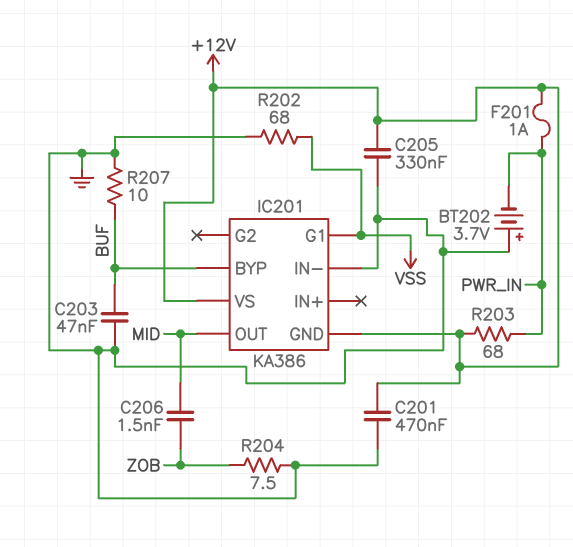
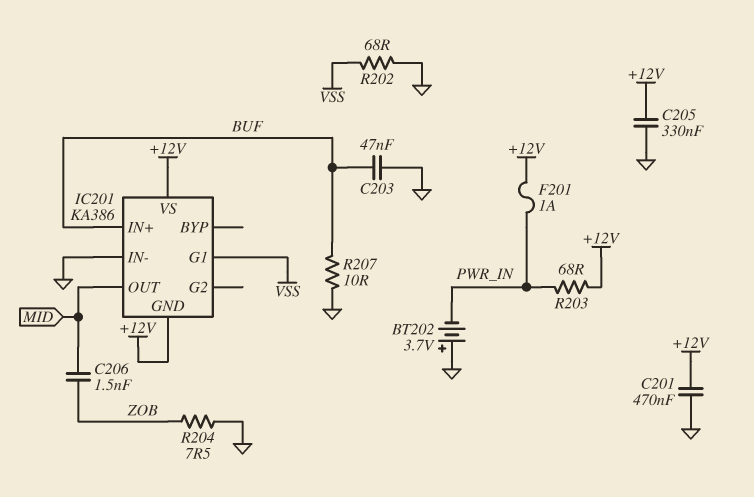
IC201 pin BYP: BUF -> none
IC201 pin IN+: none -> BUF

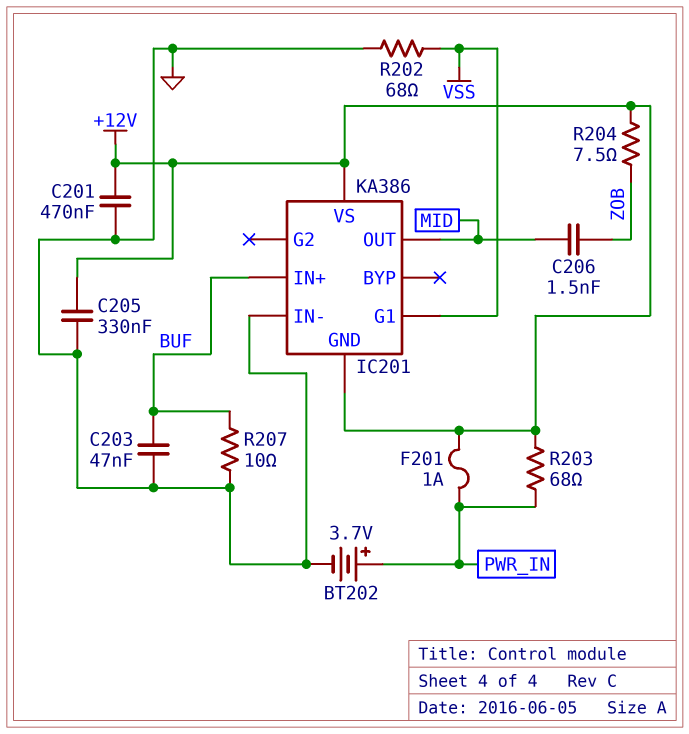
BT202: 3.7V (plus GND, minus PWR_IN) -> 3.7V (plus PWR_IN, minus GND)
R204: 7.5 (GND, ZOB) -> 7.5 (+12V, ZOB)

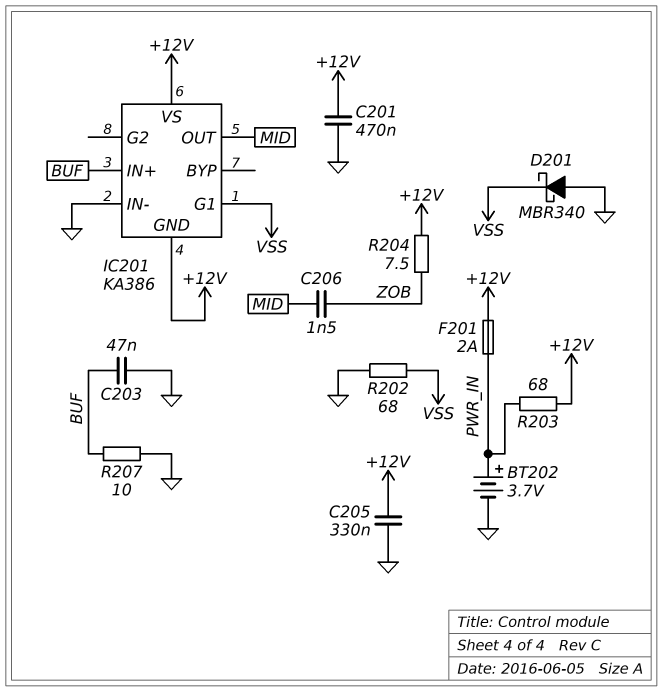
D201: none -> schottky MBR340 (A GND, K VSS)
F201: 1A (+12V, PWR_IN) -> 2A (+12V, PWR_IN)

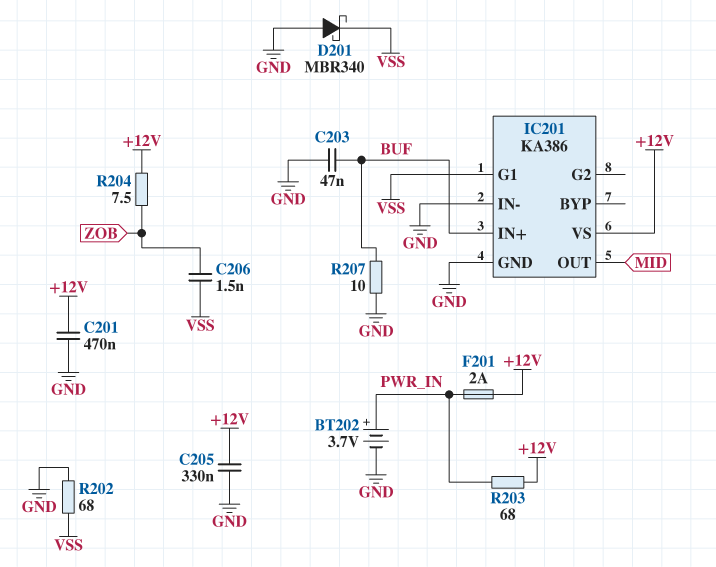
C206: 1.5nF (MID, ZOB) -> 1.5nF (VSS, ZOB)
IC201 pin GND: +12V -> GND

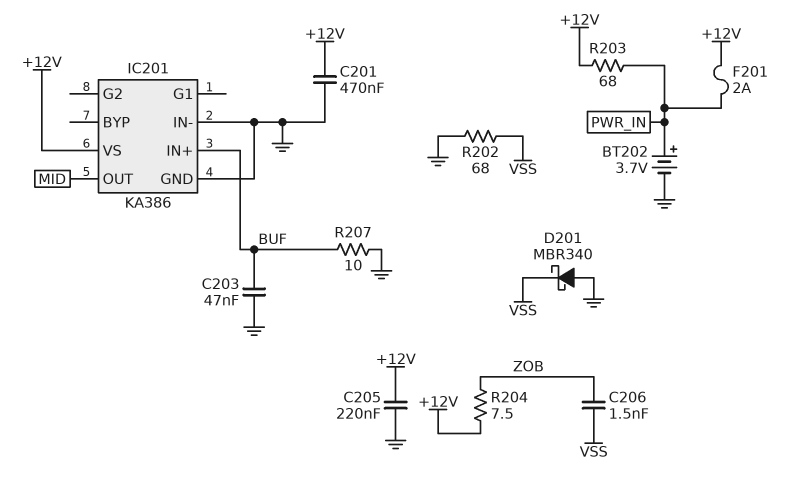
C205: 330nF (+12V, GND) -> 220nF (+12V, GND)
IC201 pin G1: VSS -> none

